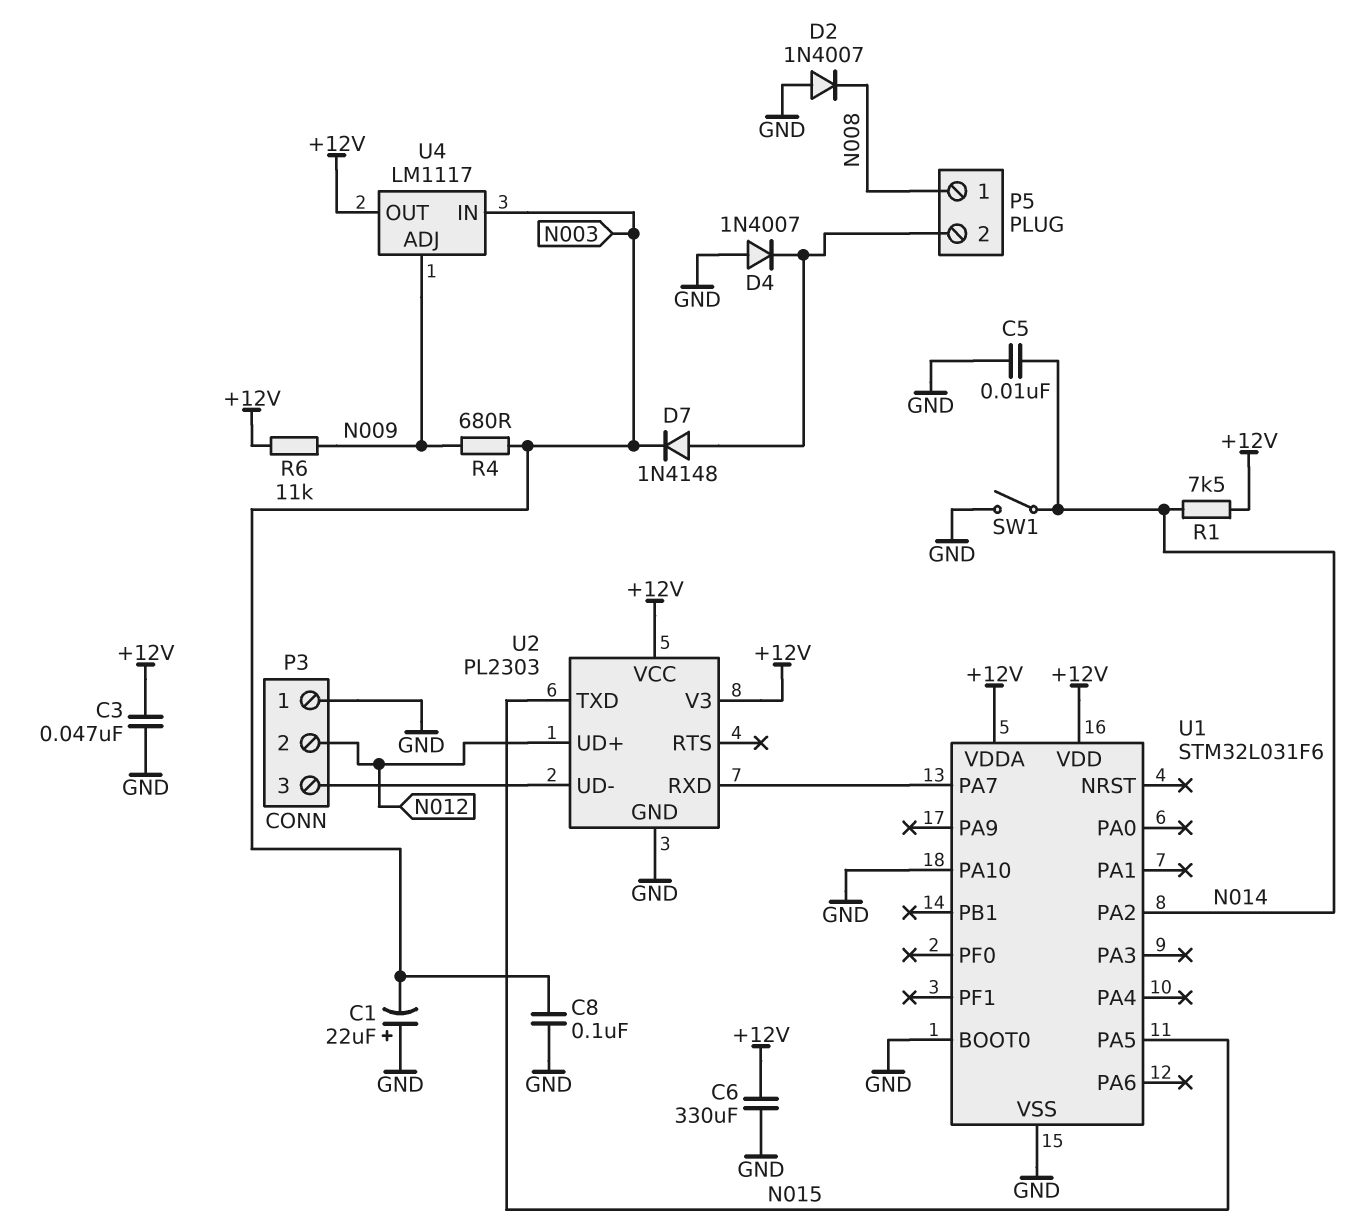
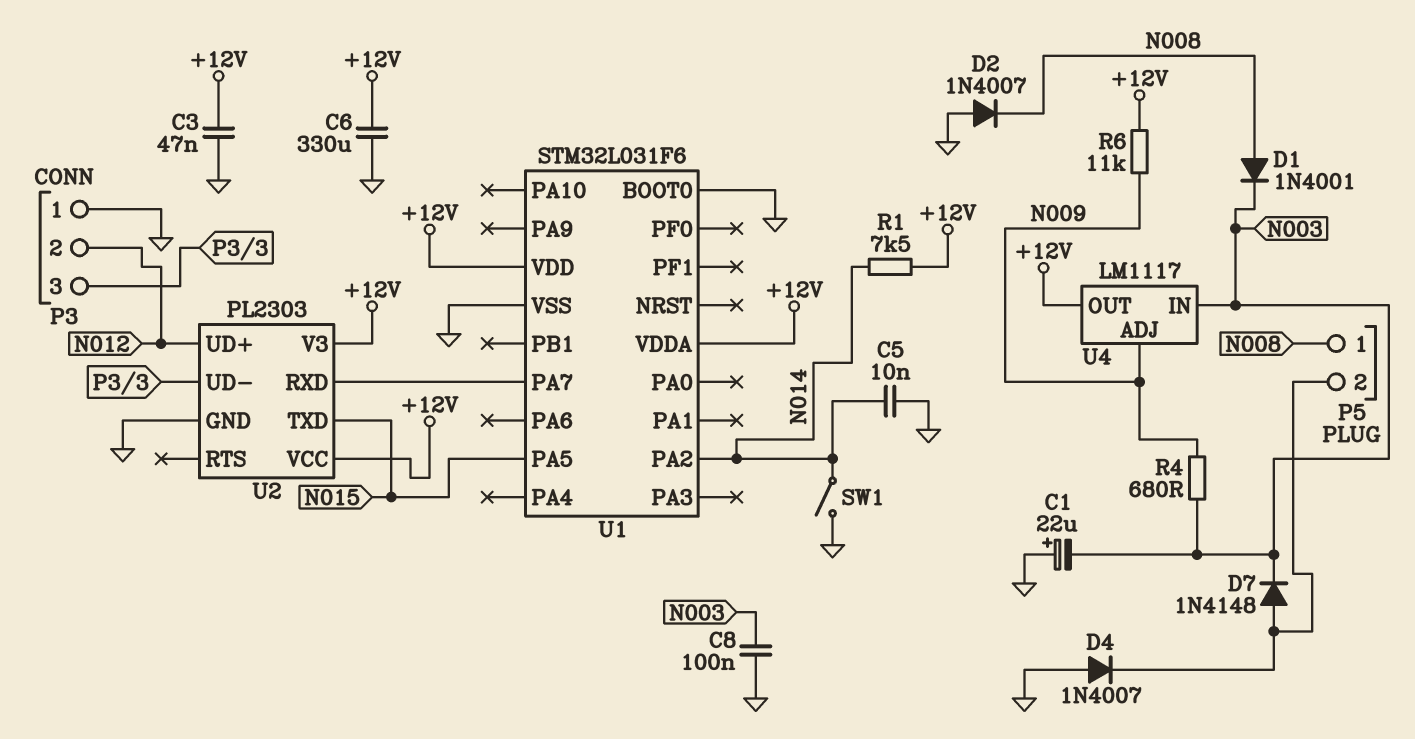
D1: none -> diode 1N4001 (A N008, K N003)
U1 pin PA10: GND -> none

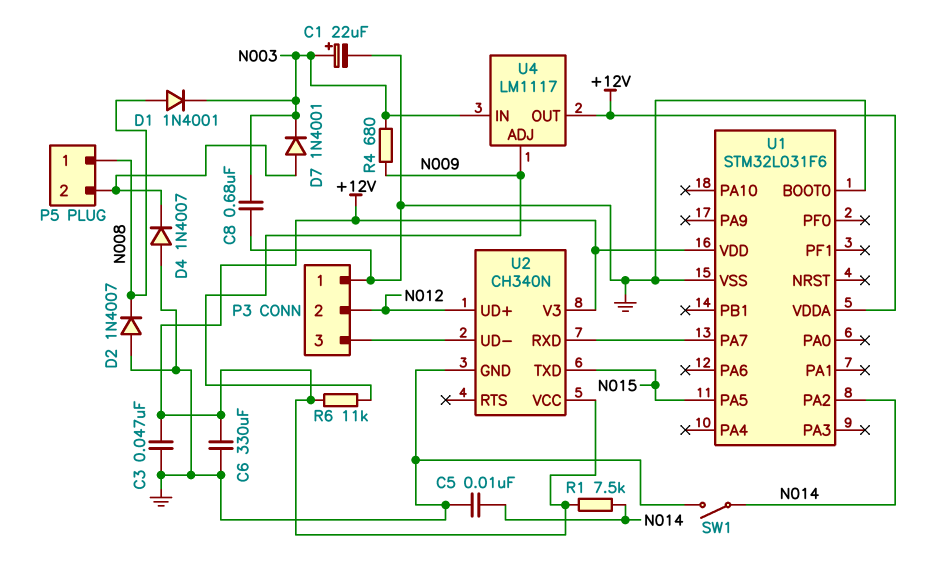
C1: 22uF (plus GND, minus N003) -> 22uF (plus N003, minus GND)
C8: 100nF (GND, N003) -> 680nF (GND, N003)
D7: diode 1N4148 (A P5/2, K N003) -> diode 1N4001 (A P5/2, K N003)
U2: PL2303 -> CH340N

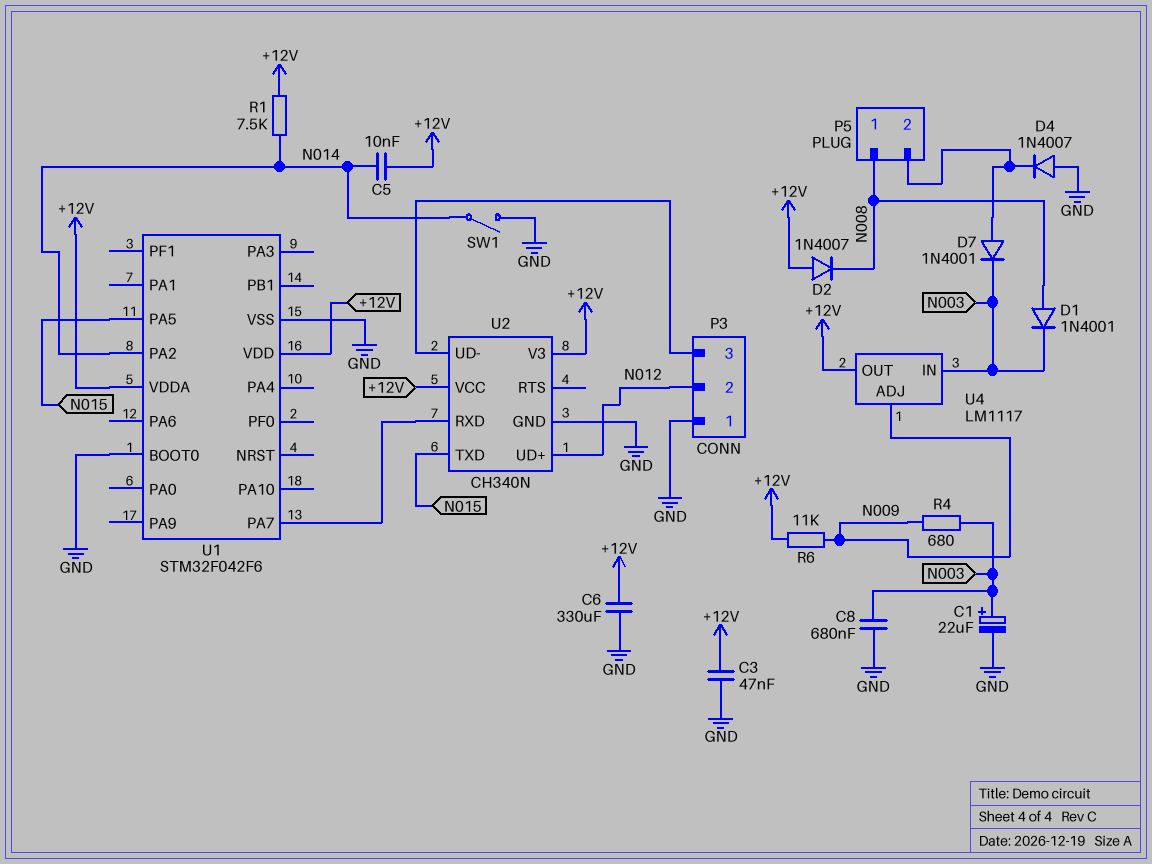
C5: 10nF (GND, N014) -> 10nF (+12V, N014)
D2: diode 1N4007 (A GND, K N008) -> diode 1N4007 (A +12V, K N008)
U1: STM32L031F6 -> STM32F042F6

